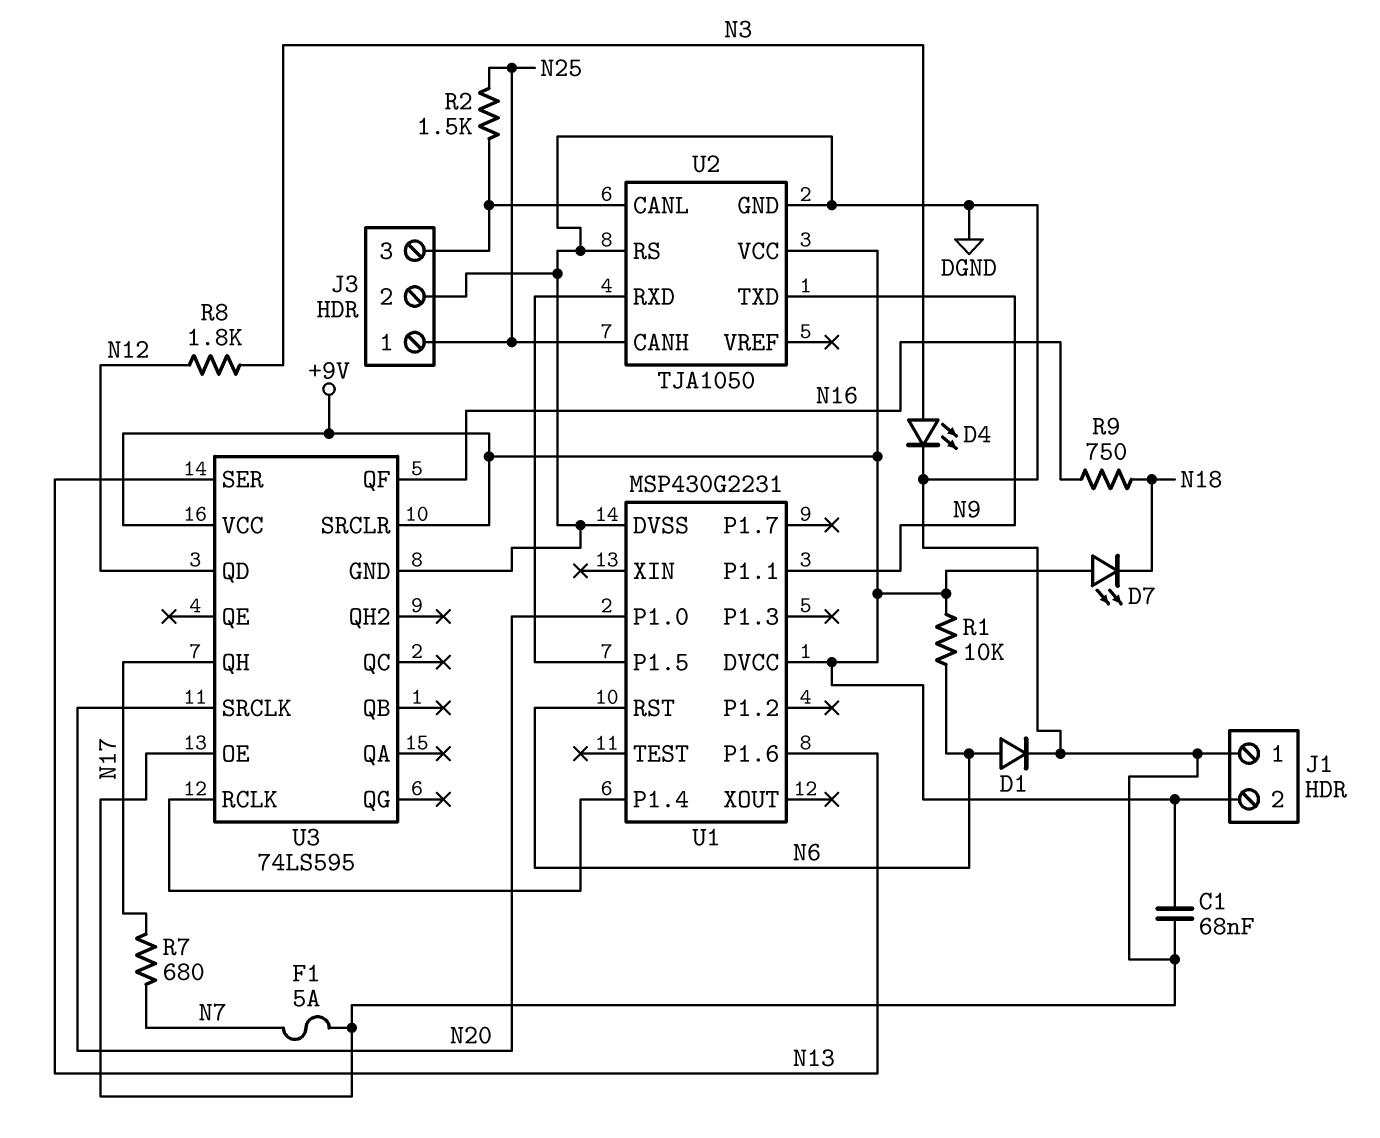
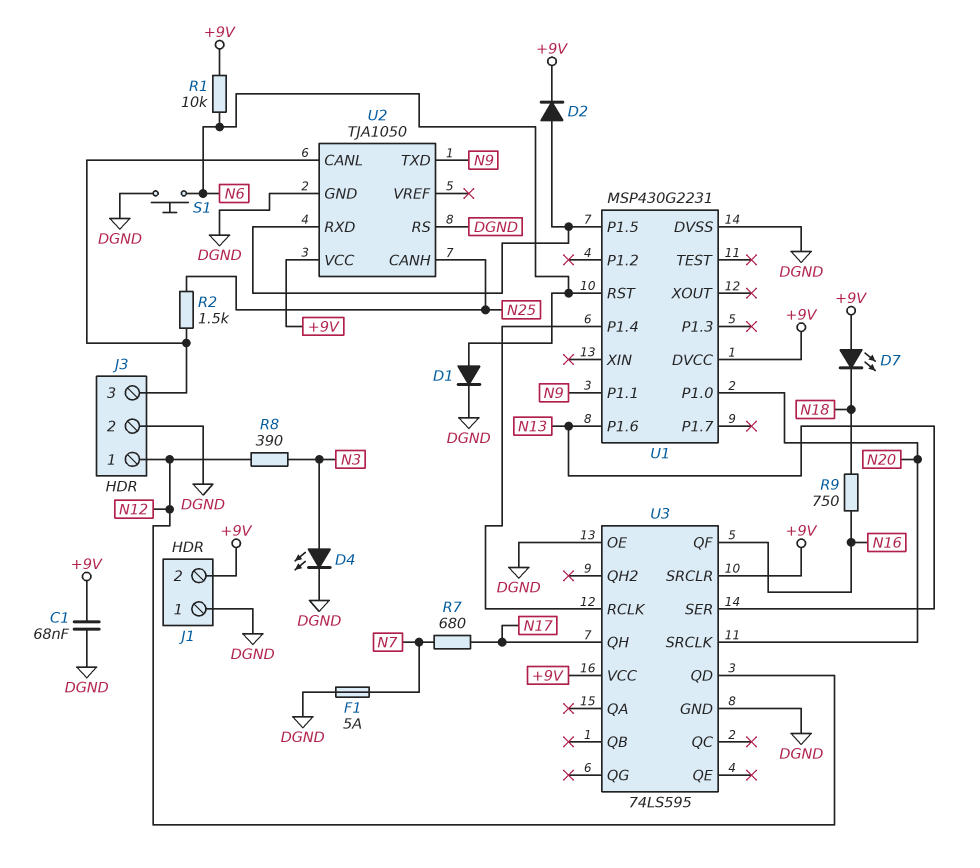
D2: none -> diode (A U1/P1.5, K +9V)
J3 pin 1: N25 -> N12
R8: 1.8k (N3, N12) -> 390 (N3, N12)
S1: none -> button (DGND, N6)

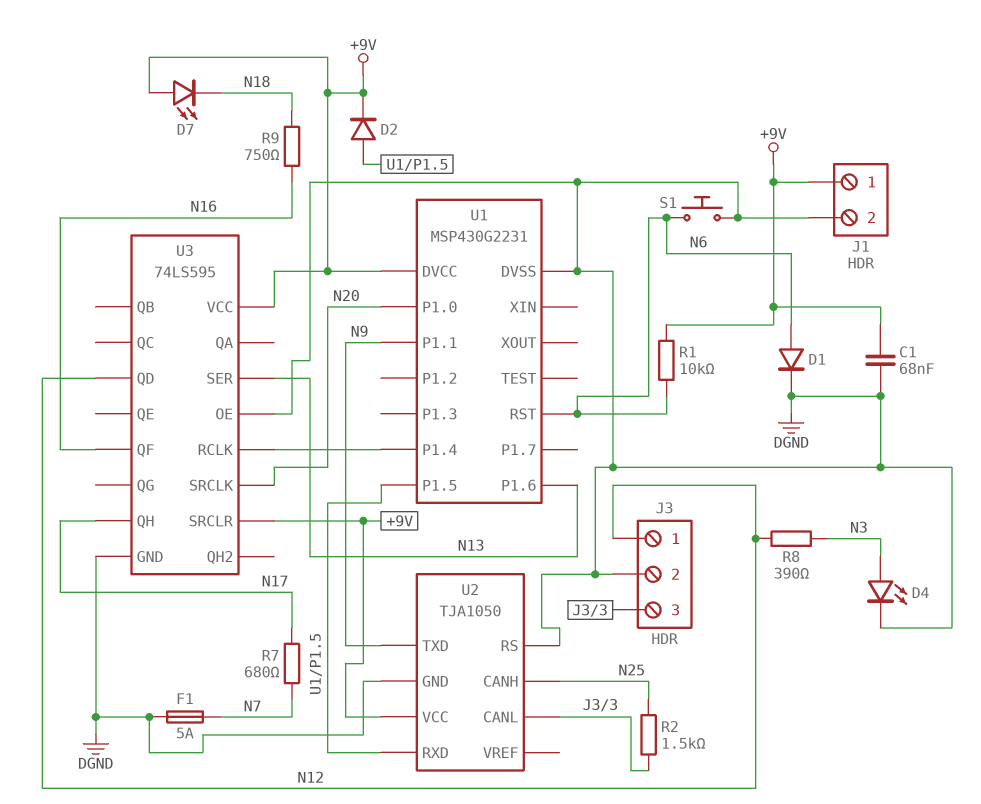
J1 pin 1: DGND -> +9V
J1 pin 2: +9V -> DGND

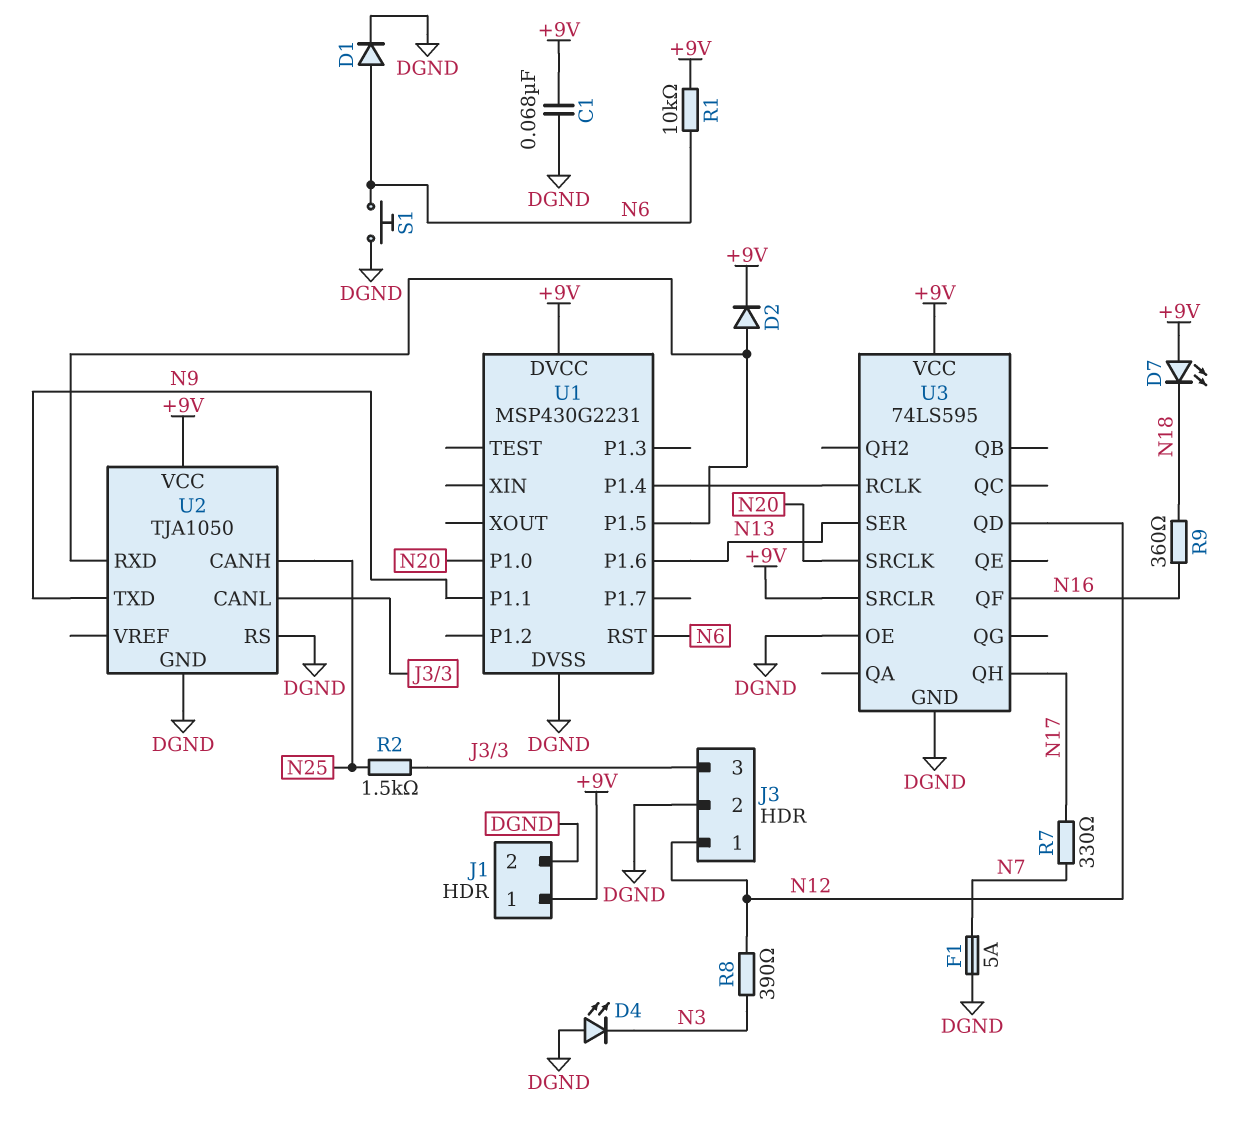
D4: LED (A N3, K DGND) -> LED (A DGND, K N3)
R7: 680 (N7, N17) -> 330 (N7, N17)
R9: 750 (N16, N18) -> 360 (N16, N18)

